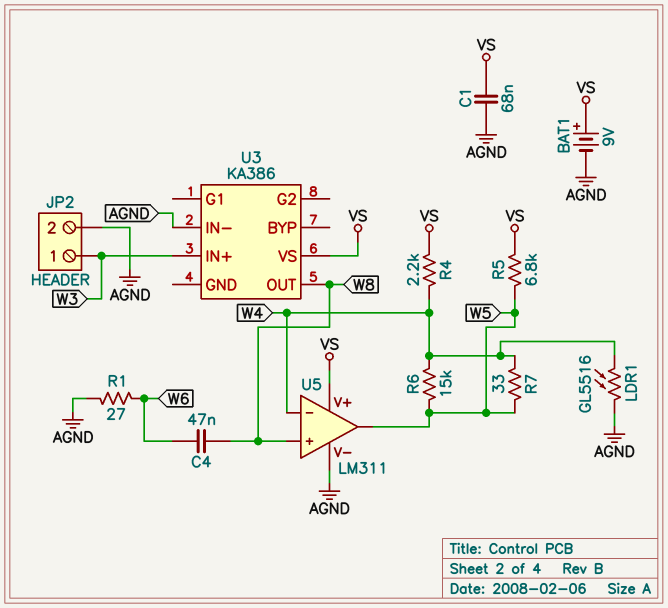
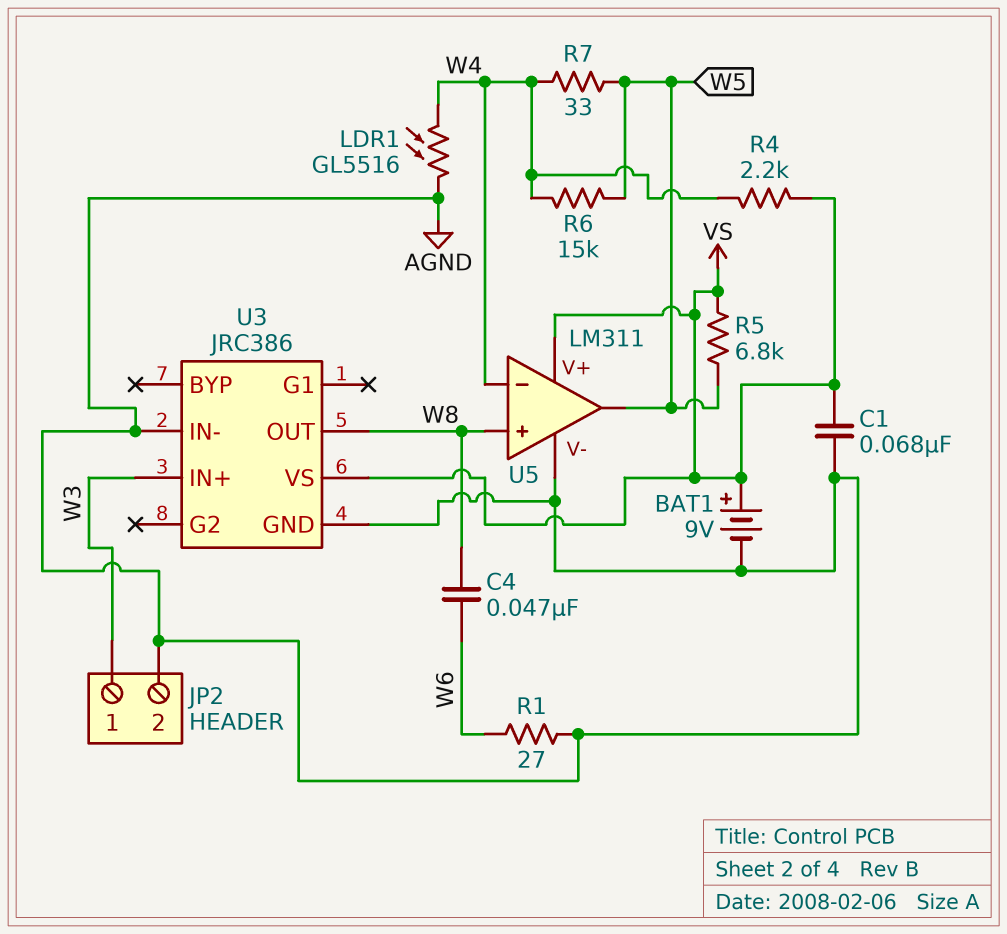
U3: KA386 -> JRC386
U3 pin GND: none -> AGND

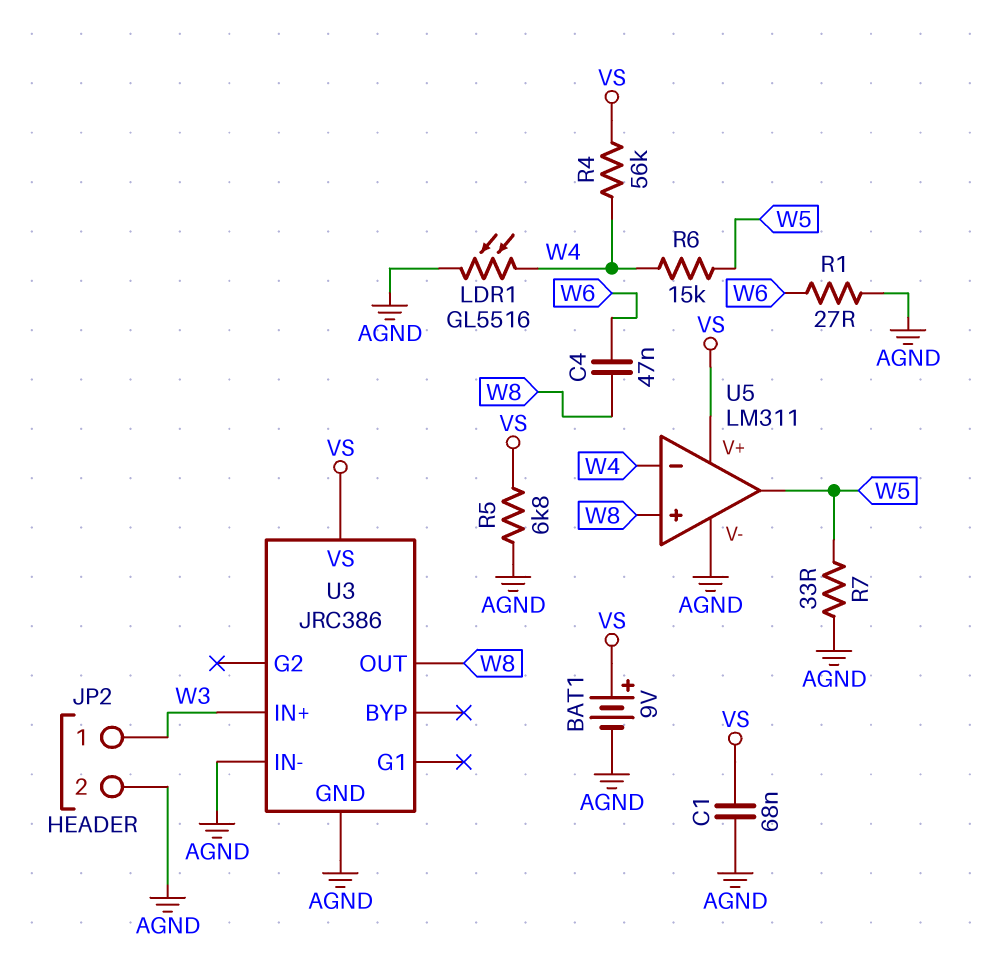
R4: 2.2k (VS, W4) -> 56k (VS, W4)
R5: 6.8k (VS, W5) -> 6.8k (AGND, VS)
R7: 33 (W4, W5) -> 33 (AGND, W5)

